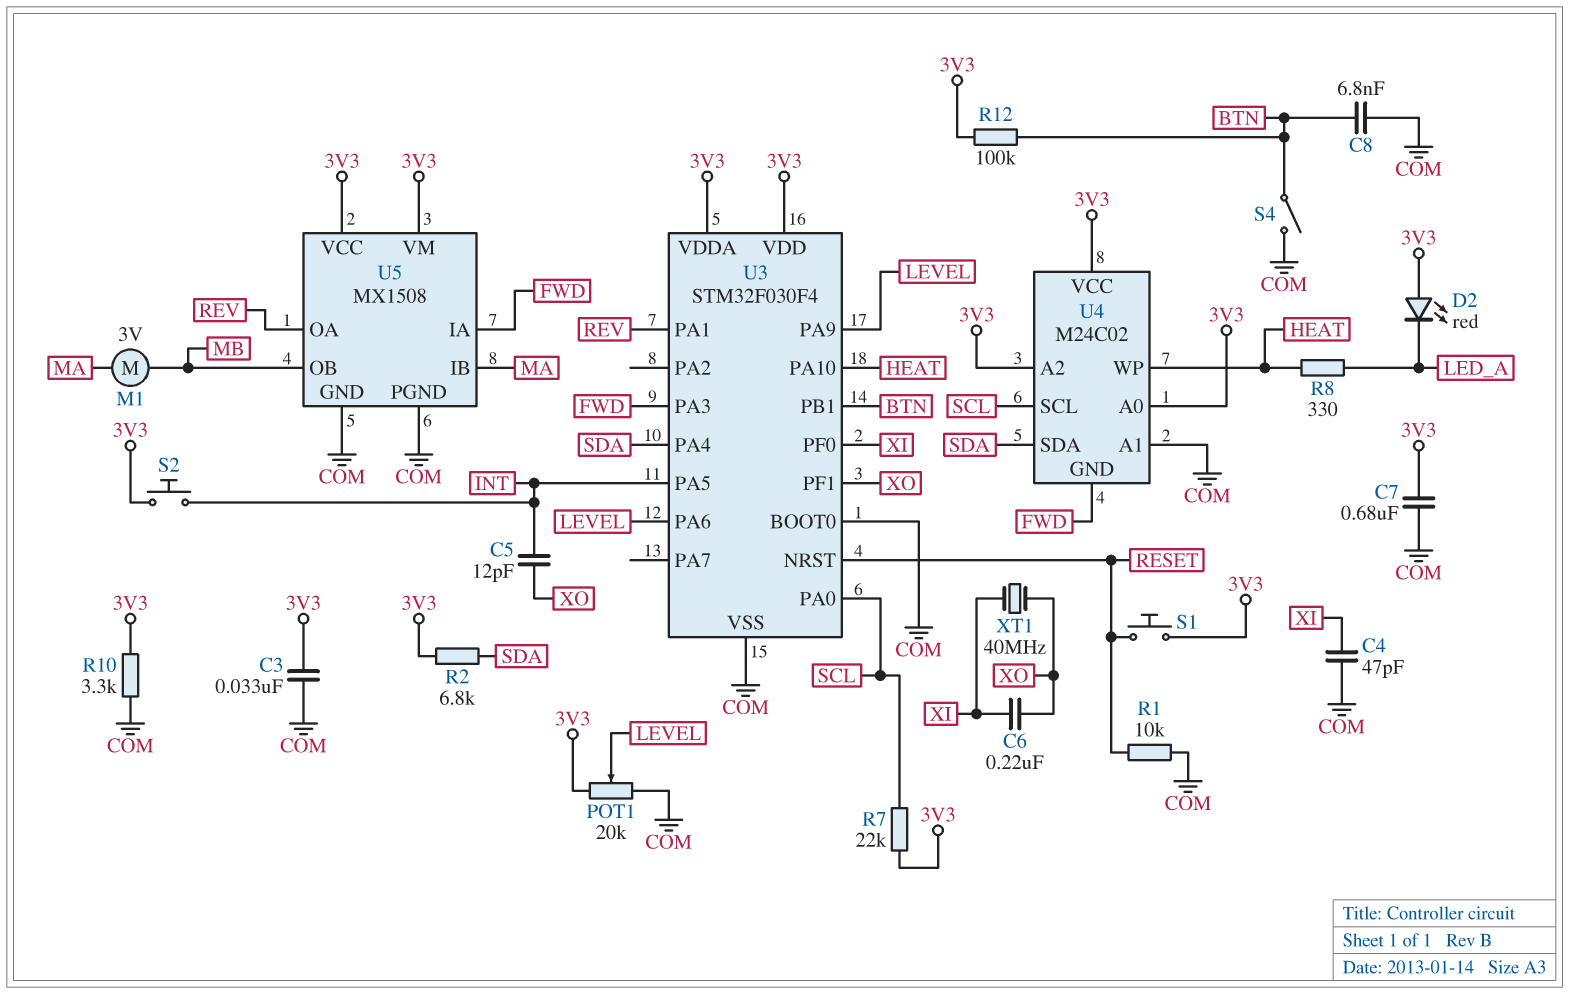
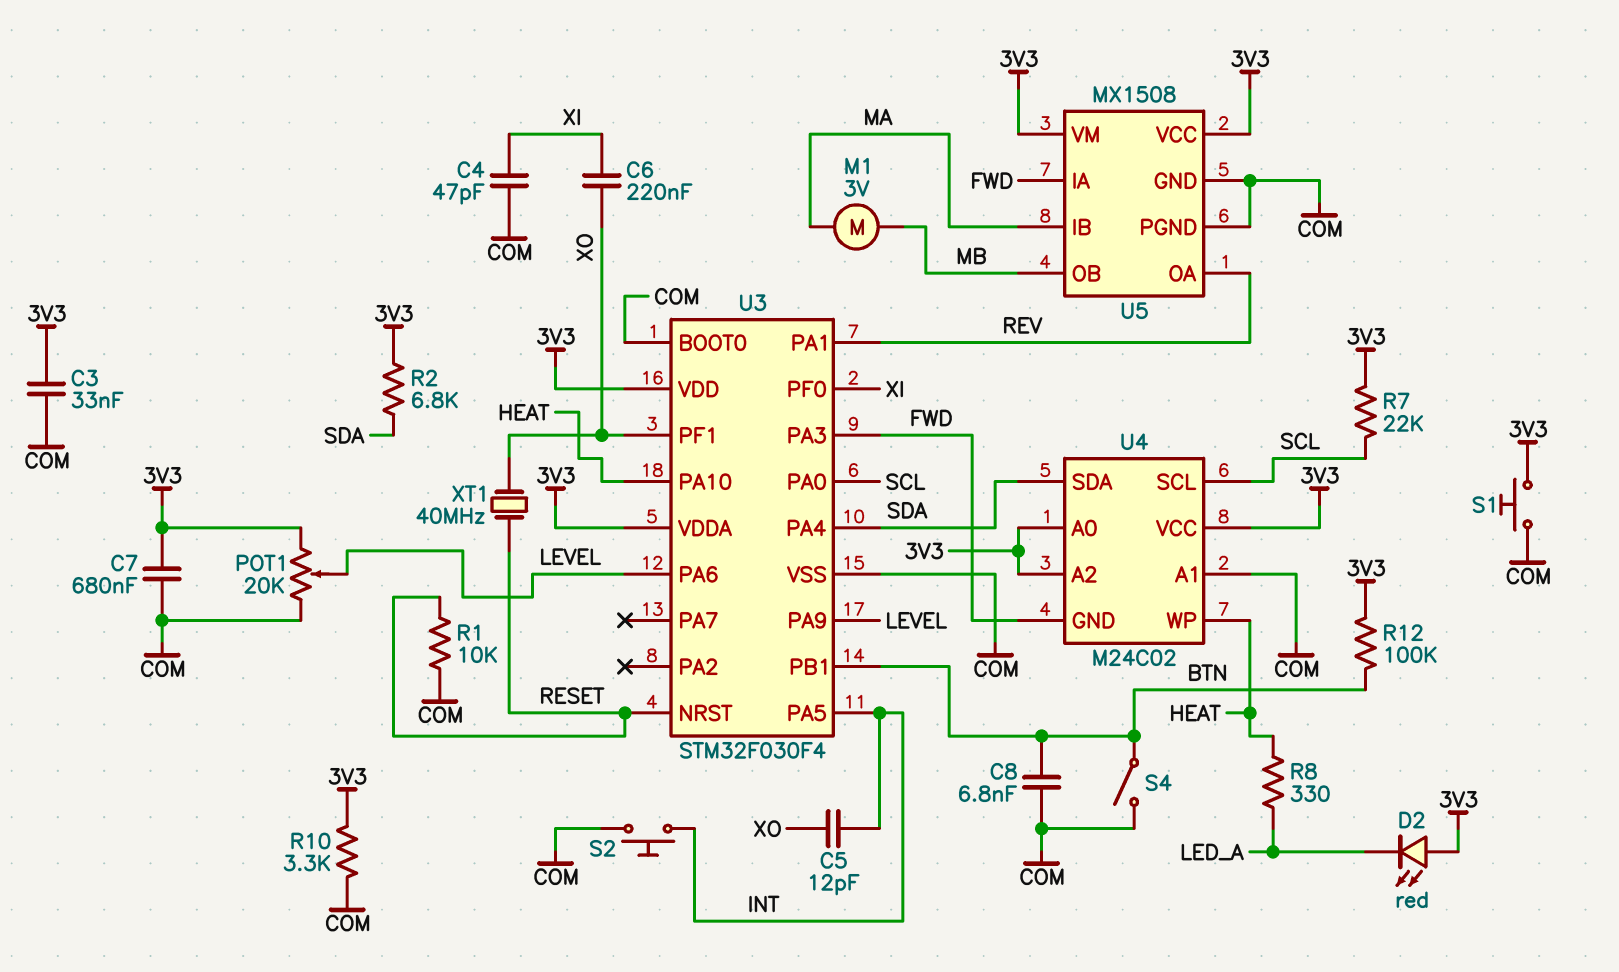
S1: button (3V3, RESET) -> button (3V3, COM)
S2: button (3V3, INT) -> button (COM, INT)
XT1: 40MHz (XI, XO) -> 40MHz (RESET, XO)

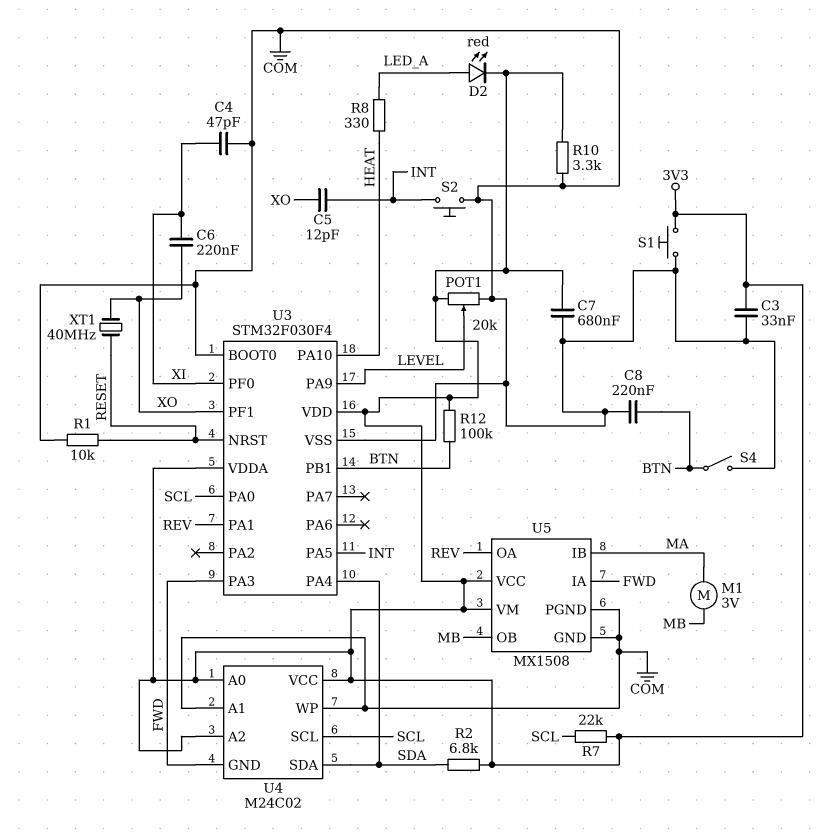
C8: 6.8nF (BTN, COM) -> 220nF (BTN, COM)
D2: LED red (A 3V3, K LED_A) -> LED red (A LED_A, K 3V3)
U3 pin PA6: LEVEL -> none
U4 pin WP: HEAT -> COM

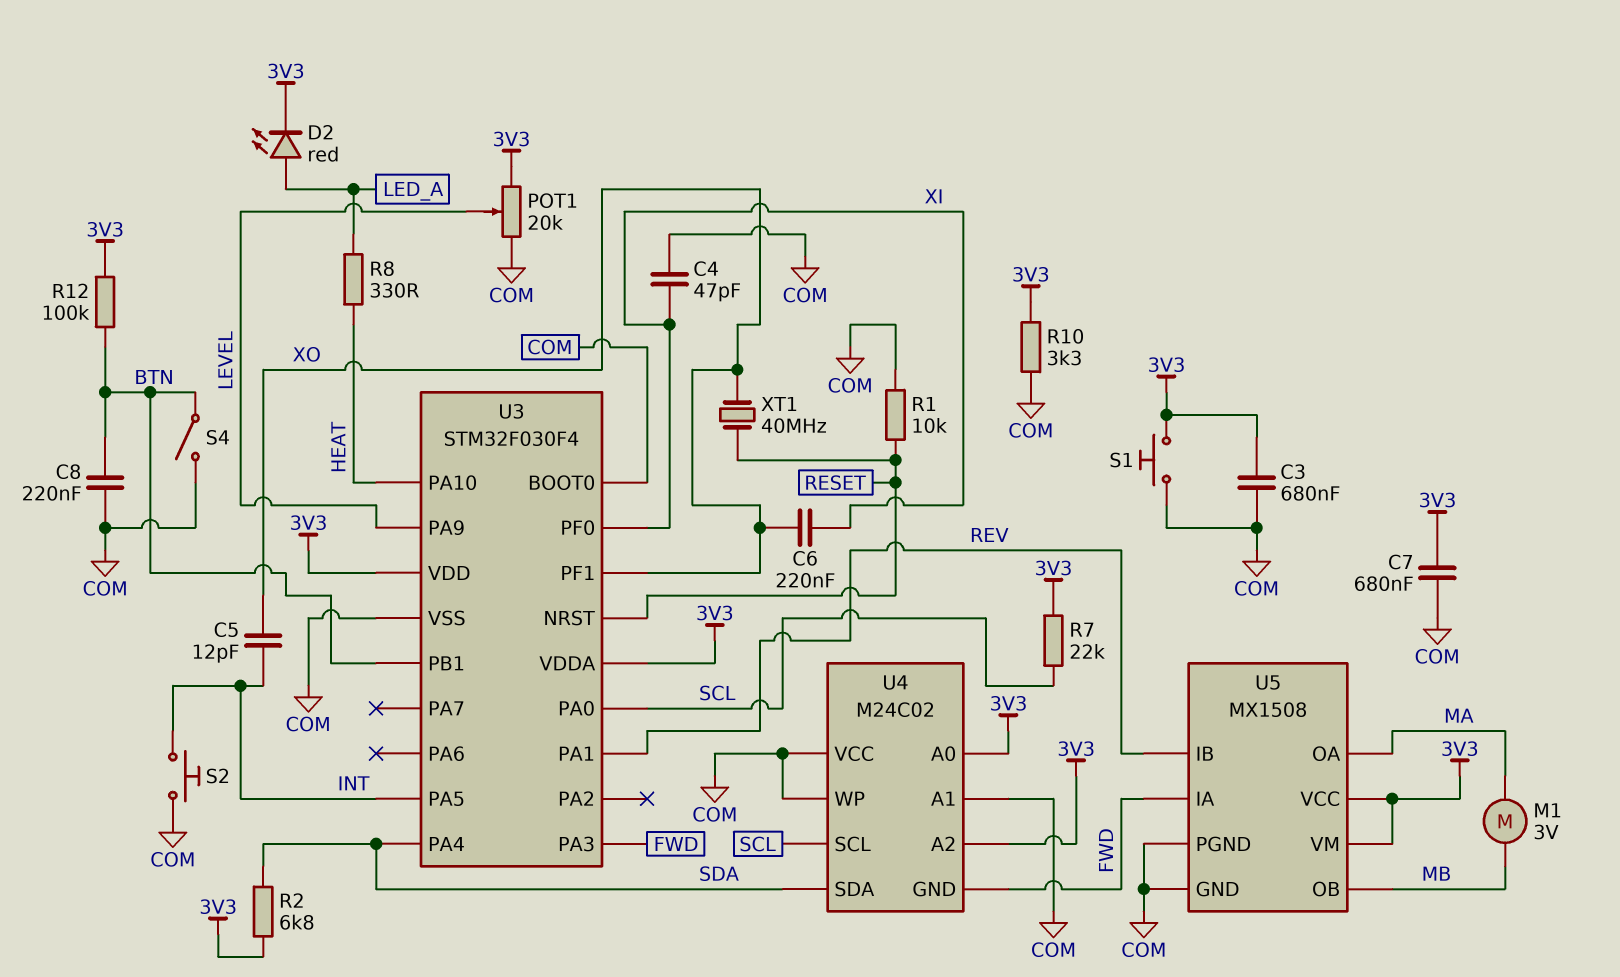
C3: 33nF (3V3, COM) -> 680nF (3V3, COM)
U4 pin VCC: 3V3 -> COM
U5 pin IB: MA -> REV
U5 pin OA: REV -> MA

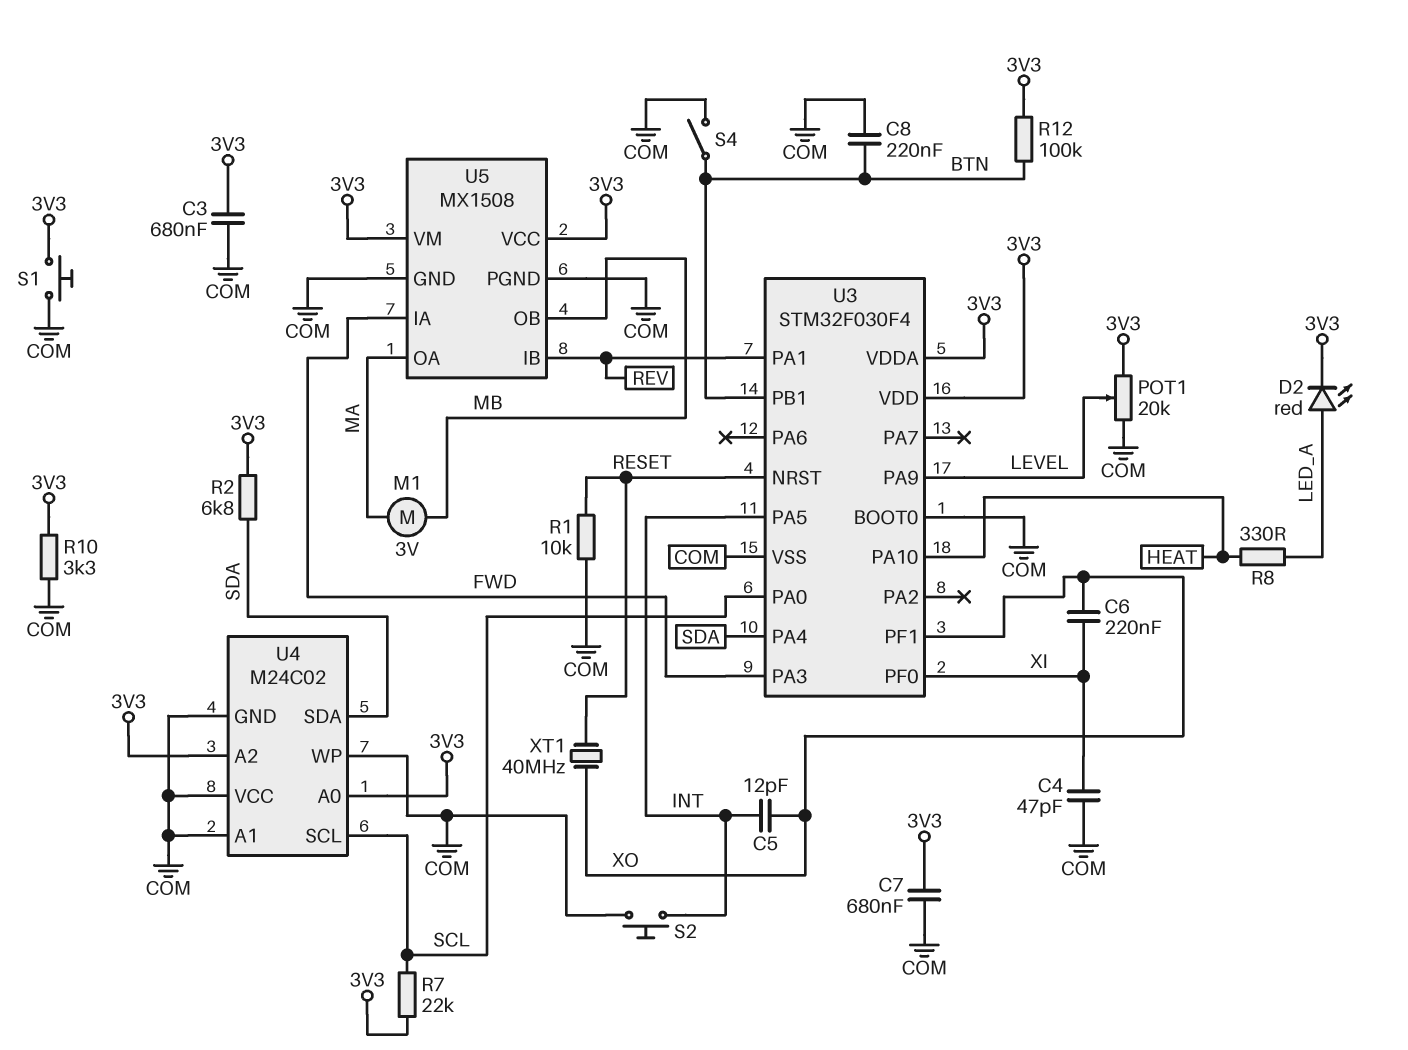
U4 pin GND: FWD -> COM

